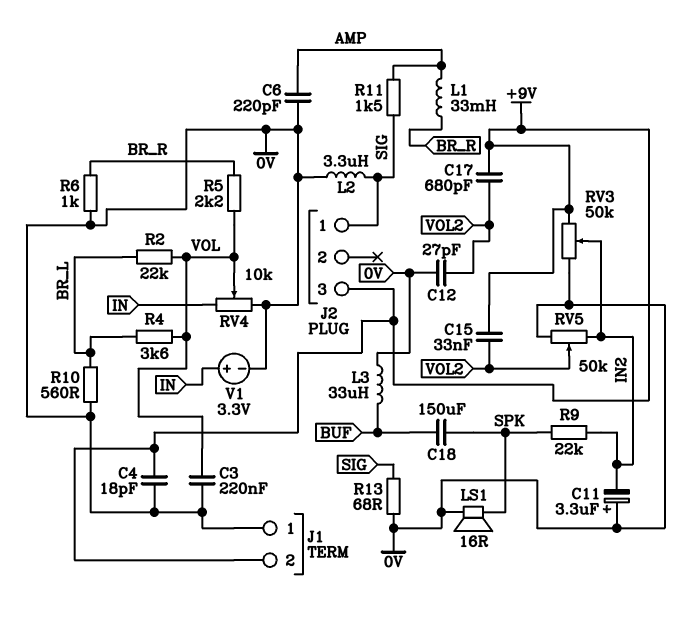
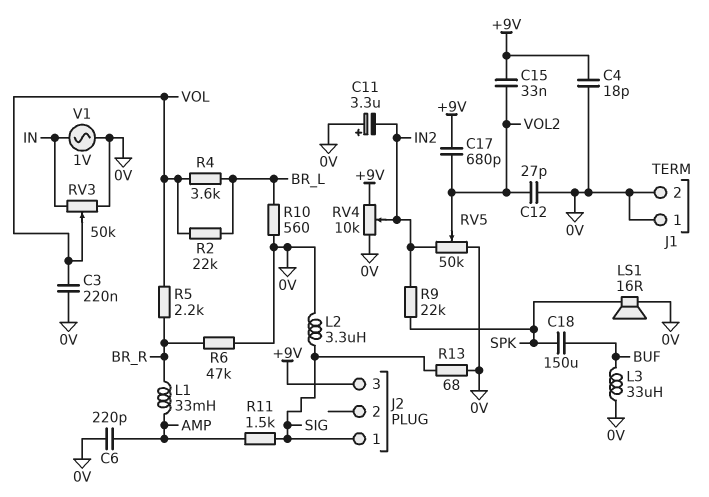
J1 pin 2: +9V -> 0V
R6: 1k (0V, BR_R) -> 47k (0V, BR_R)
RV3: 50k (+9V, 0V, wiper IN2) -> 50k (0V, IN, wiper VOL)
RV4: 10k (0V, IN, wiper VOL) -> 10k (+9V, 0V, wiper IN2)
V1: 3.3V (plus IN, minus 0V) -> AC 1V (0V, IN)

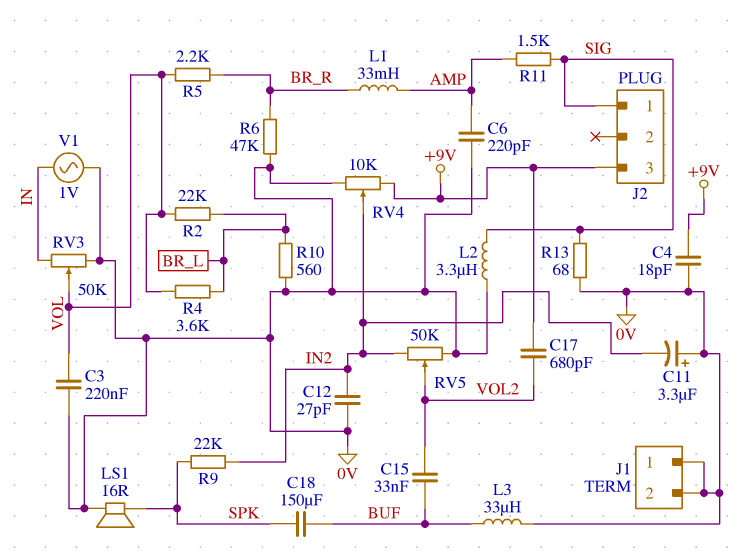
C12: 27pF (0V, VOL2) -> 27pF (0V, IN2)
C15: 33nF (+9V, VOL2) -> 33nF (BUF, VOL2)

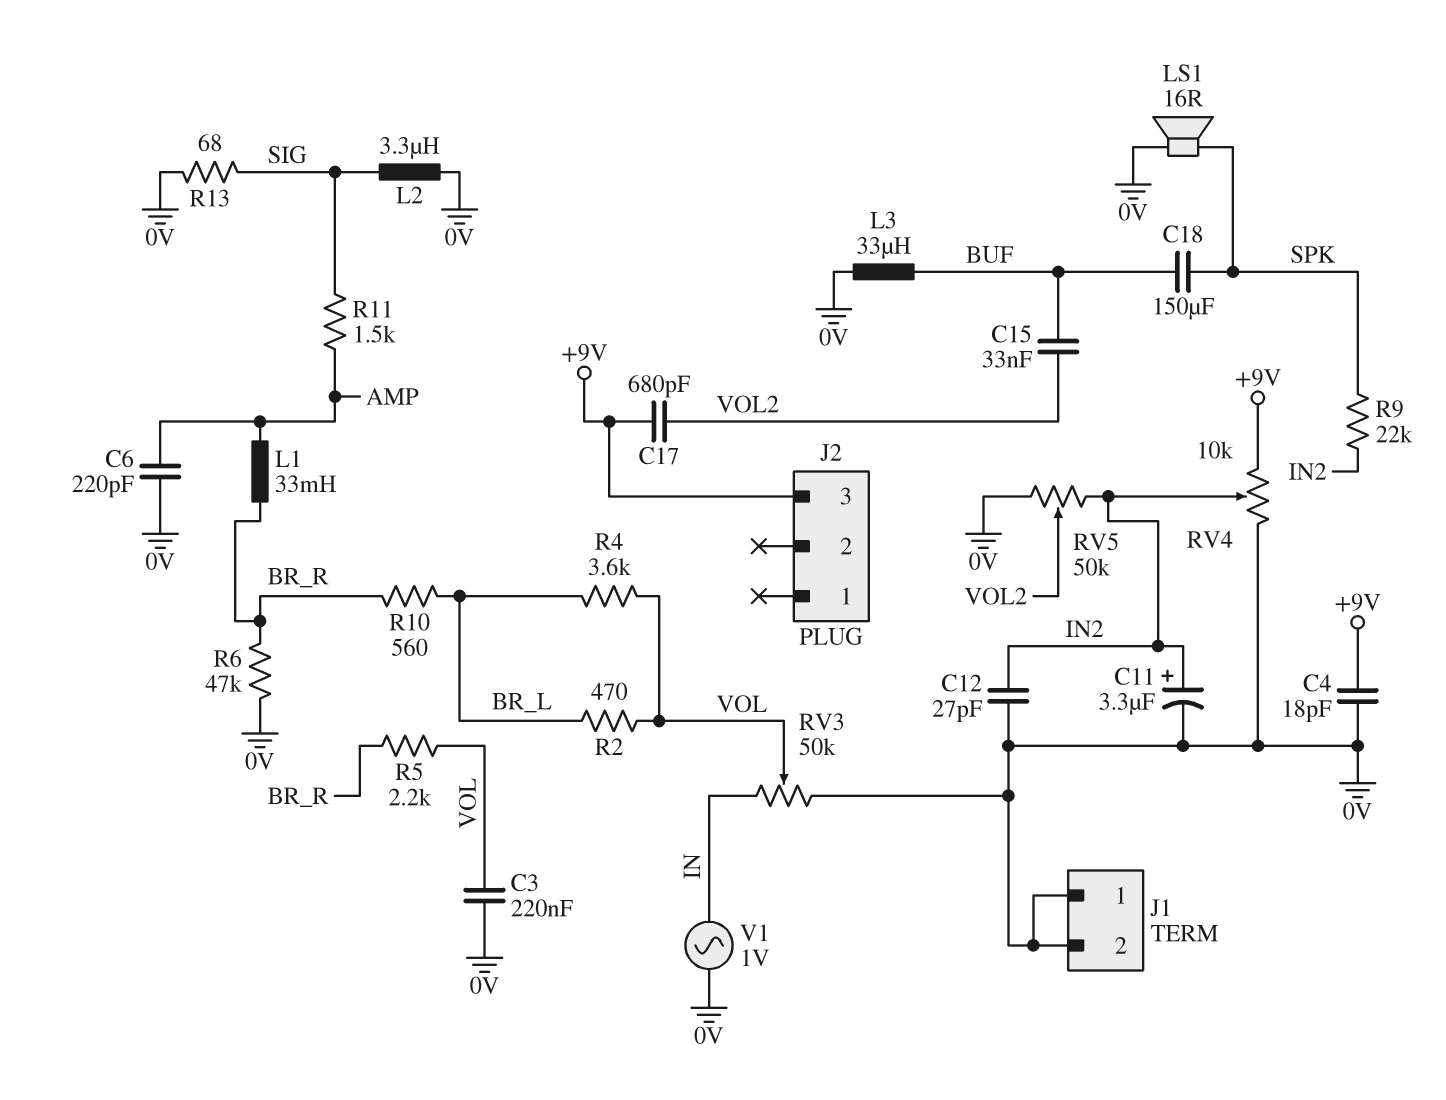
C11: 3.3uF (plus 0V, minus IN2) -> 3.3uF (plus IN2, minus 0V)
J2 pin 1: SIG -> none
R2: 22k (BR_L, VOL) -> 470 (BR_L, VOL)
R10: 560 (0V, BR_L) -> 560 (BR_L, BR_R)

